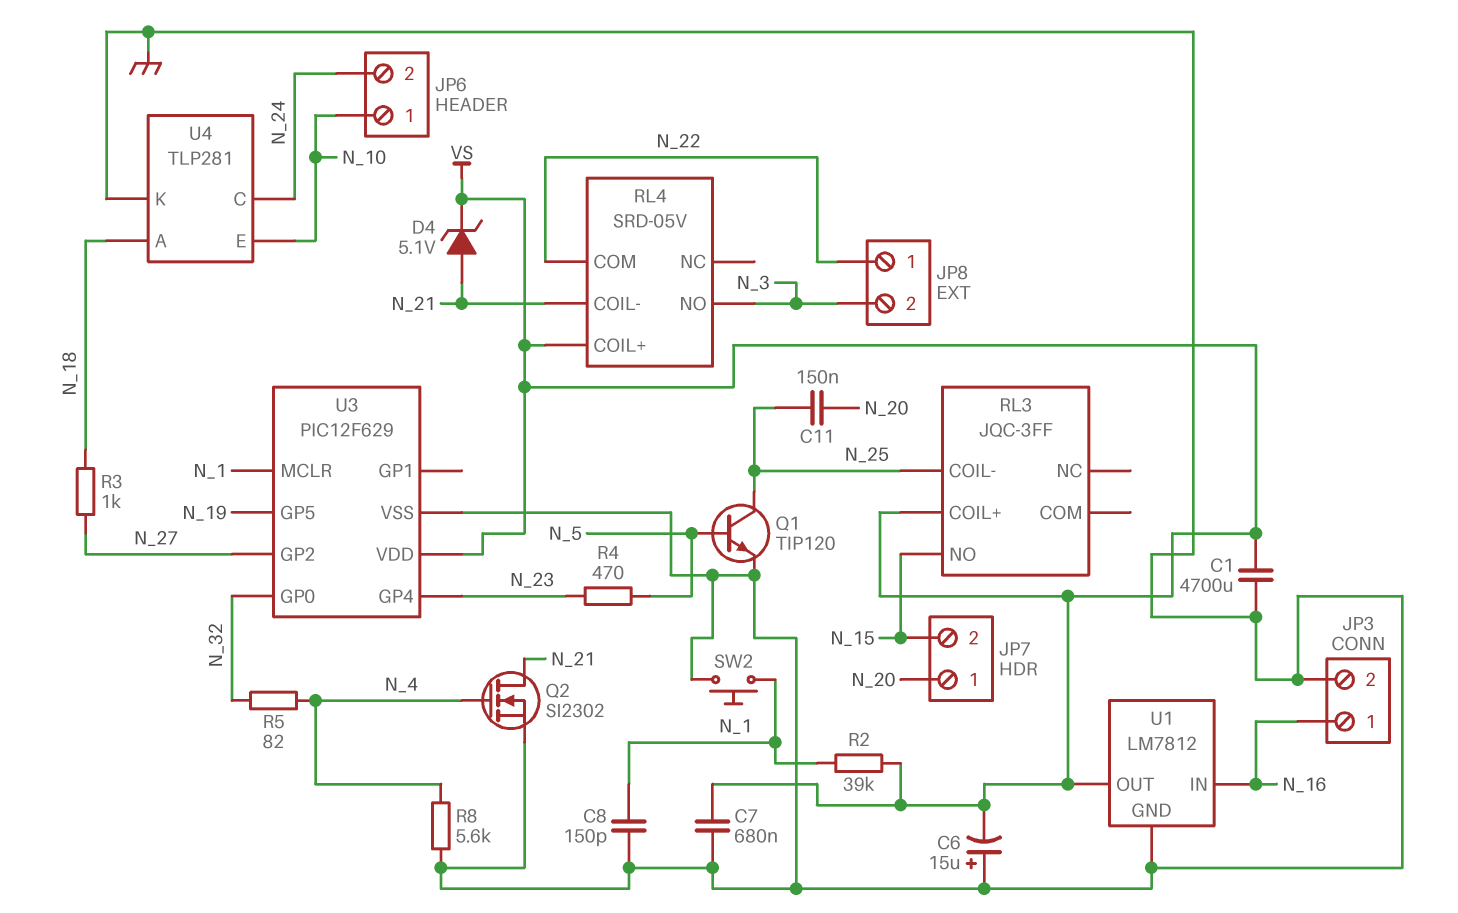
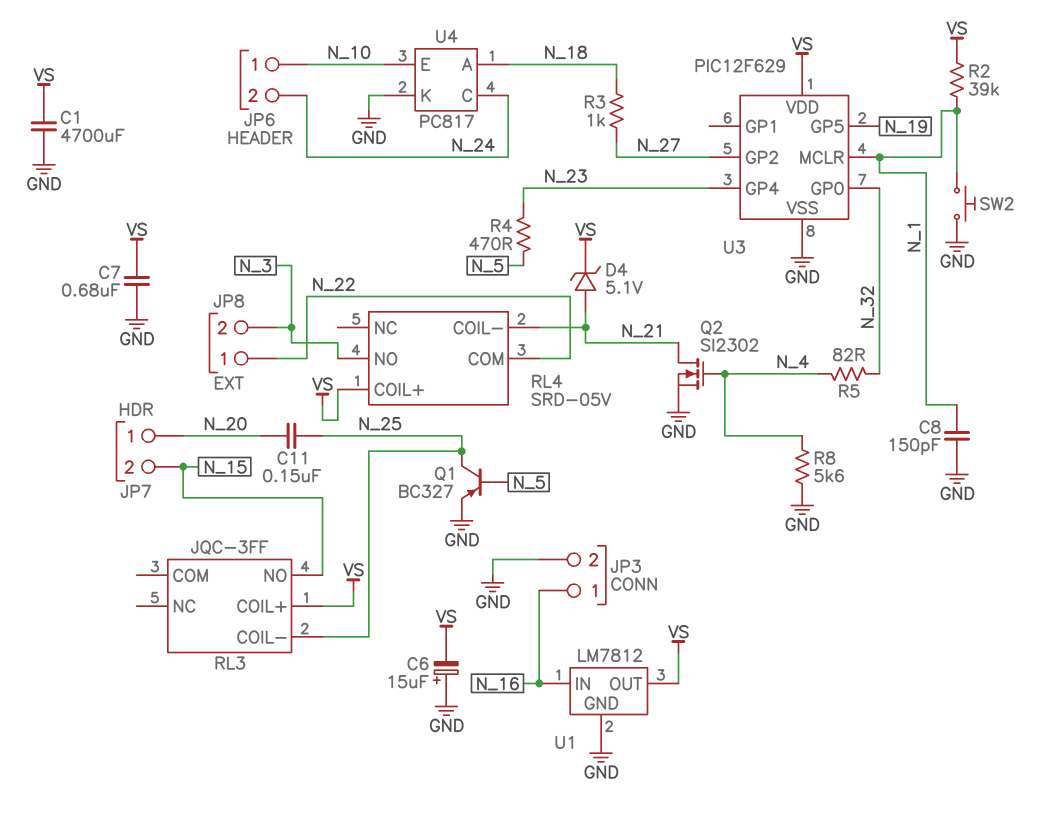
Q1: NPN TIP120 (B N_5, C N_25, E GND) -> PNP BC327 (B N_5, C N_25, E GND)
U4: TLP281 -> PC817

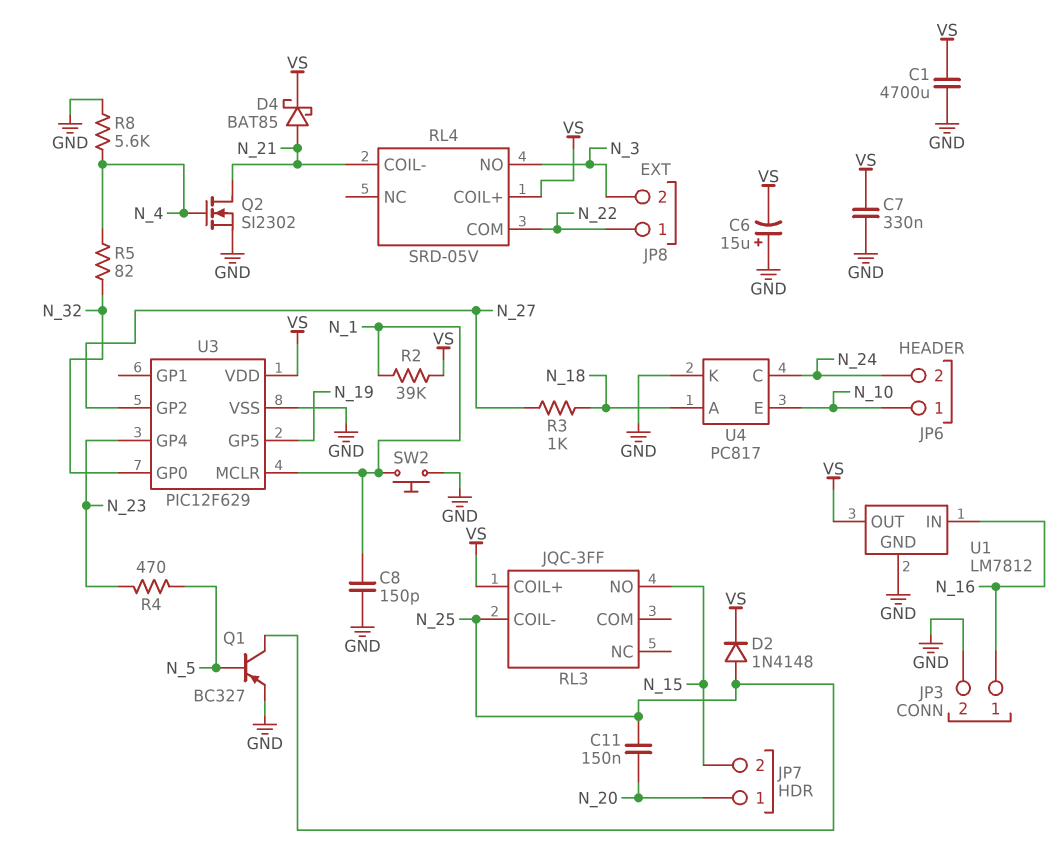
C7: 680nF (GND, VS) -> 330nF (GND, VS)
D2: none -> diode 1N4148 (A N_25, K VS)
D4: zener 5.1V (A N_21, K VS) -> schottky BAT85 (A N_21, K VS)

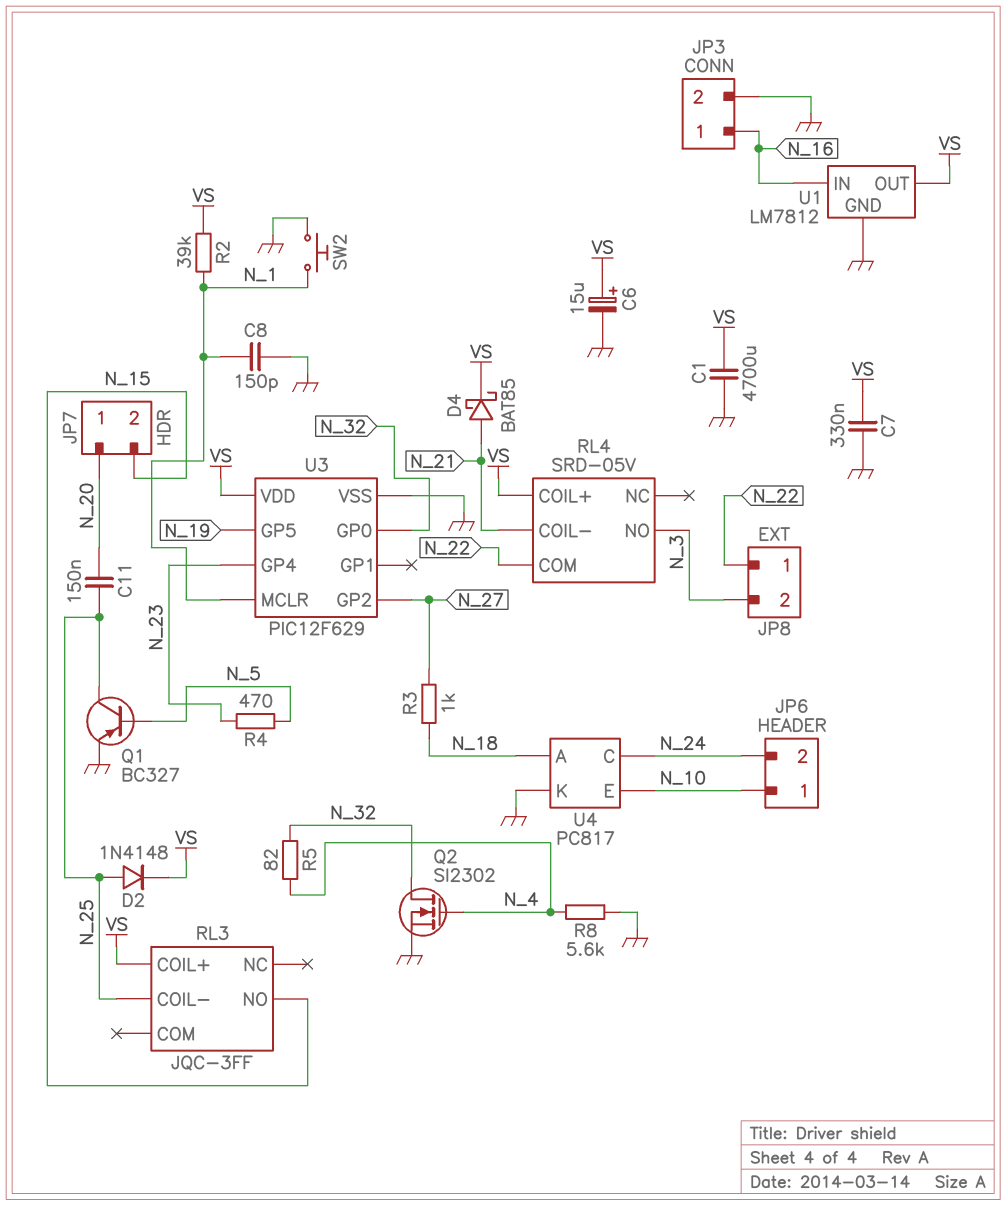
C6: 15uF (plus GND, minus VS) -> 15uF (plus VS, minus GND)
Q2: NMOS SI2302 (G N_4, D N_21, S GND) -> NMOS SI2302 (G N_4, D N_32, S GND)

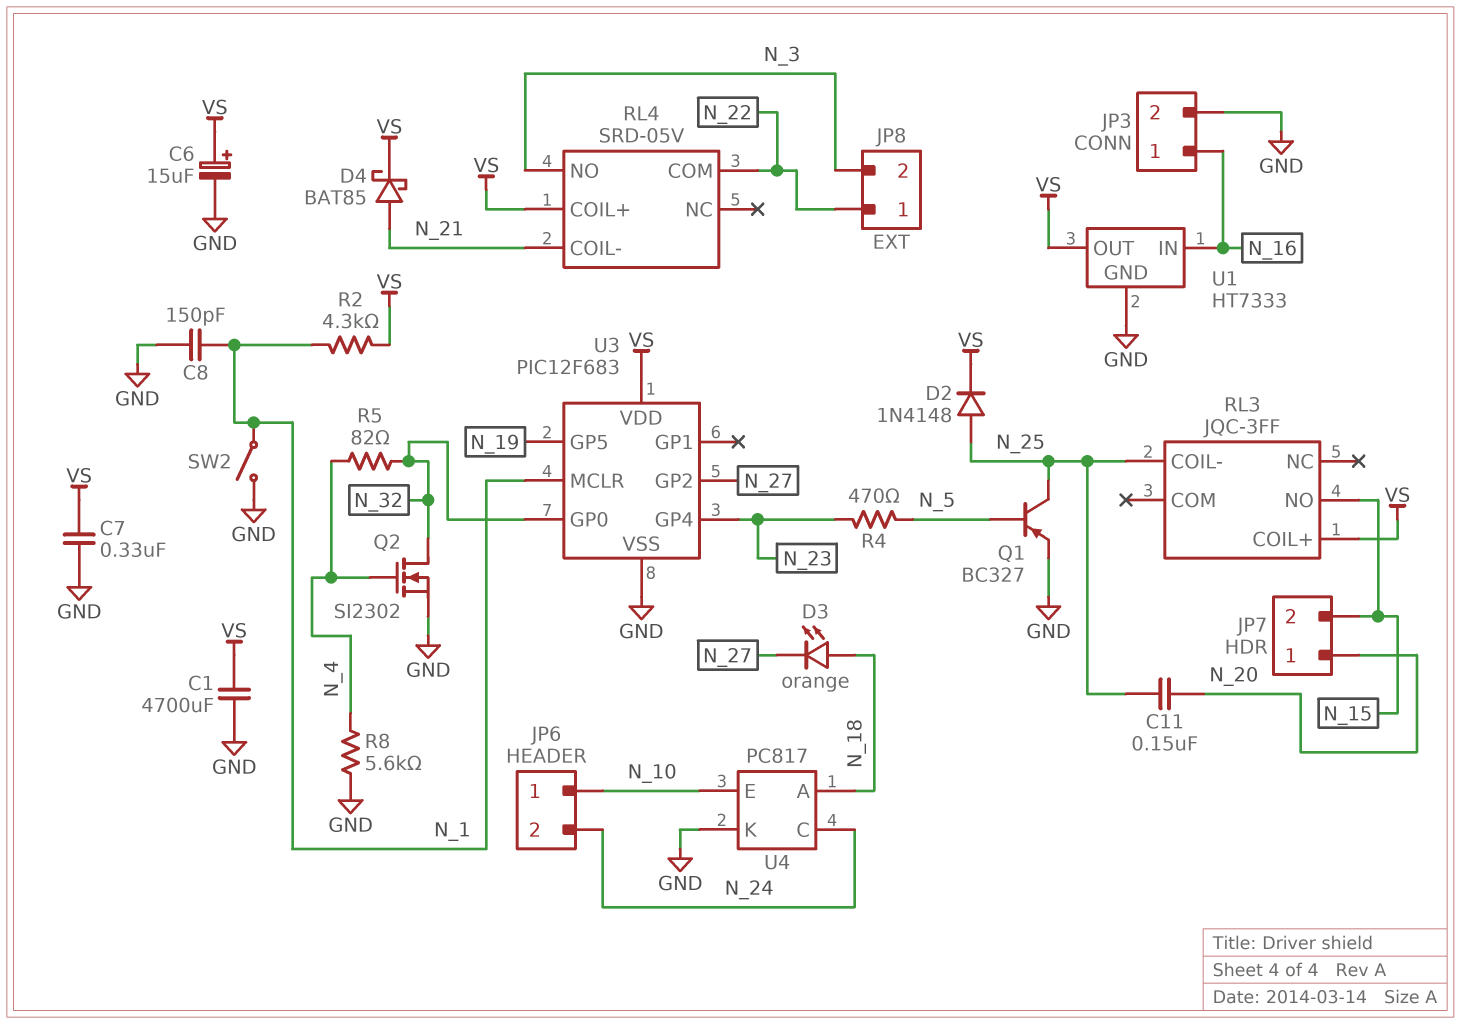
D3: none -> LED orange (A N_18, K N_27)
R2: 39k (N_1, VS) -> 4.3k (N_1, VS)
R3: 1k (N_18, N_27) -> none
SW2: button (GND, N_1) -> switch (GND, N_1)
U1: LM7812 -> HT7333
U3: PIC12F629 -> PIC12F683

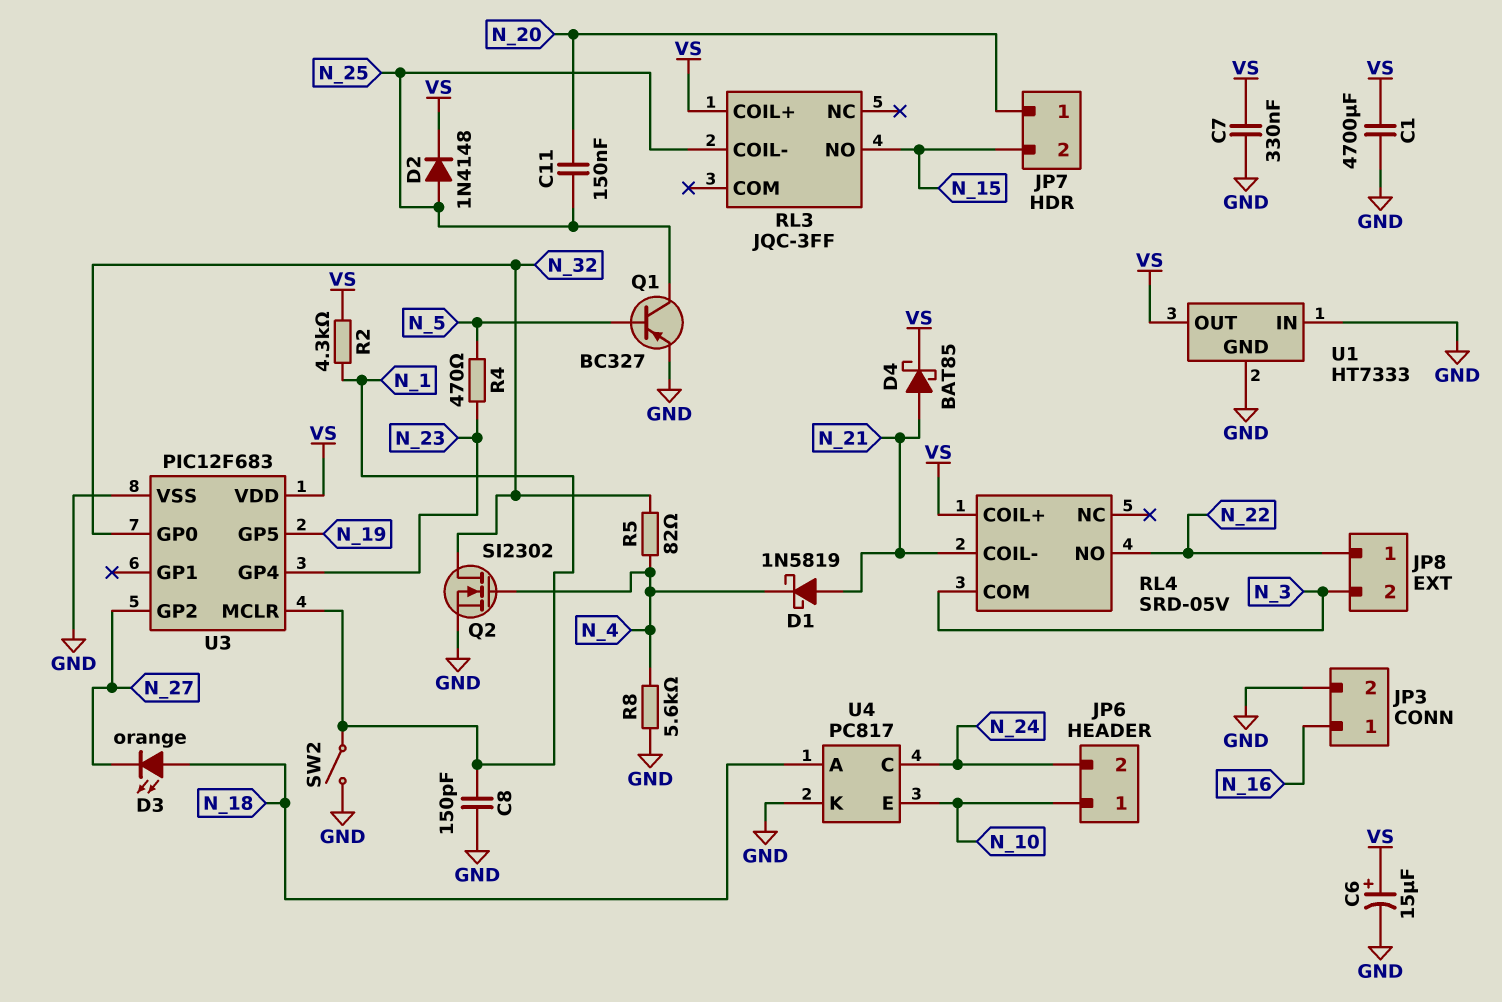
D1: none -> schottky 1N5819 (A N_21, K N_4)
RL4 pin COM: N_22 -> N_3
RL4 pin NO: N_3 -> N_22
U1 pin IN: N_16 -> GND

